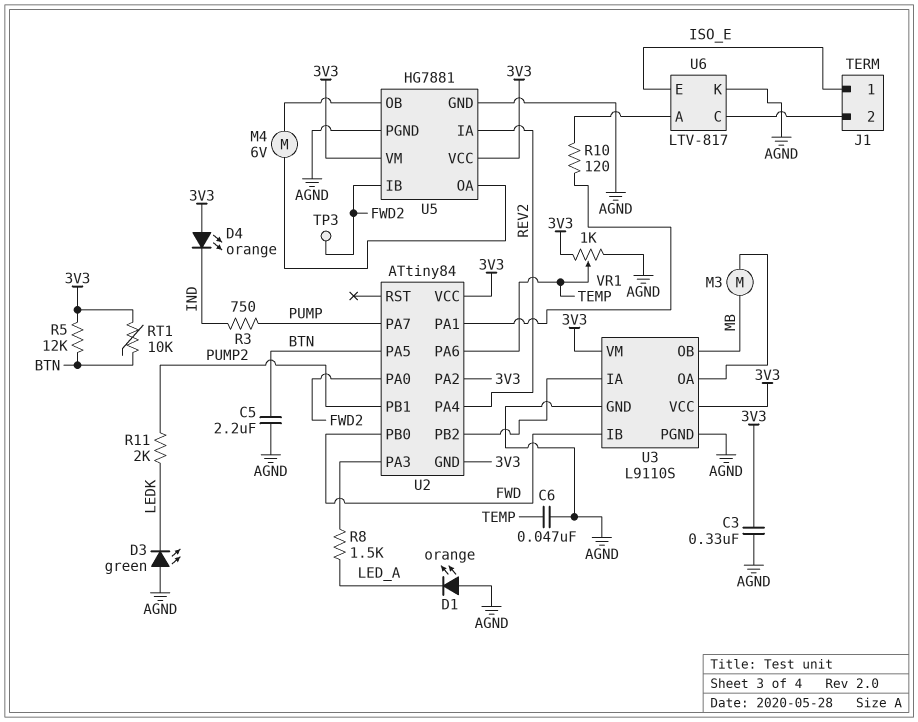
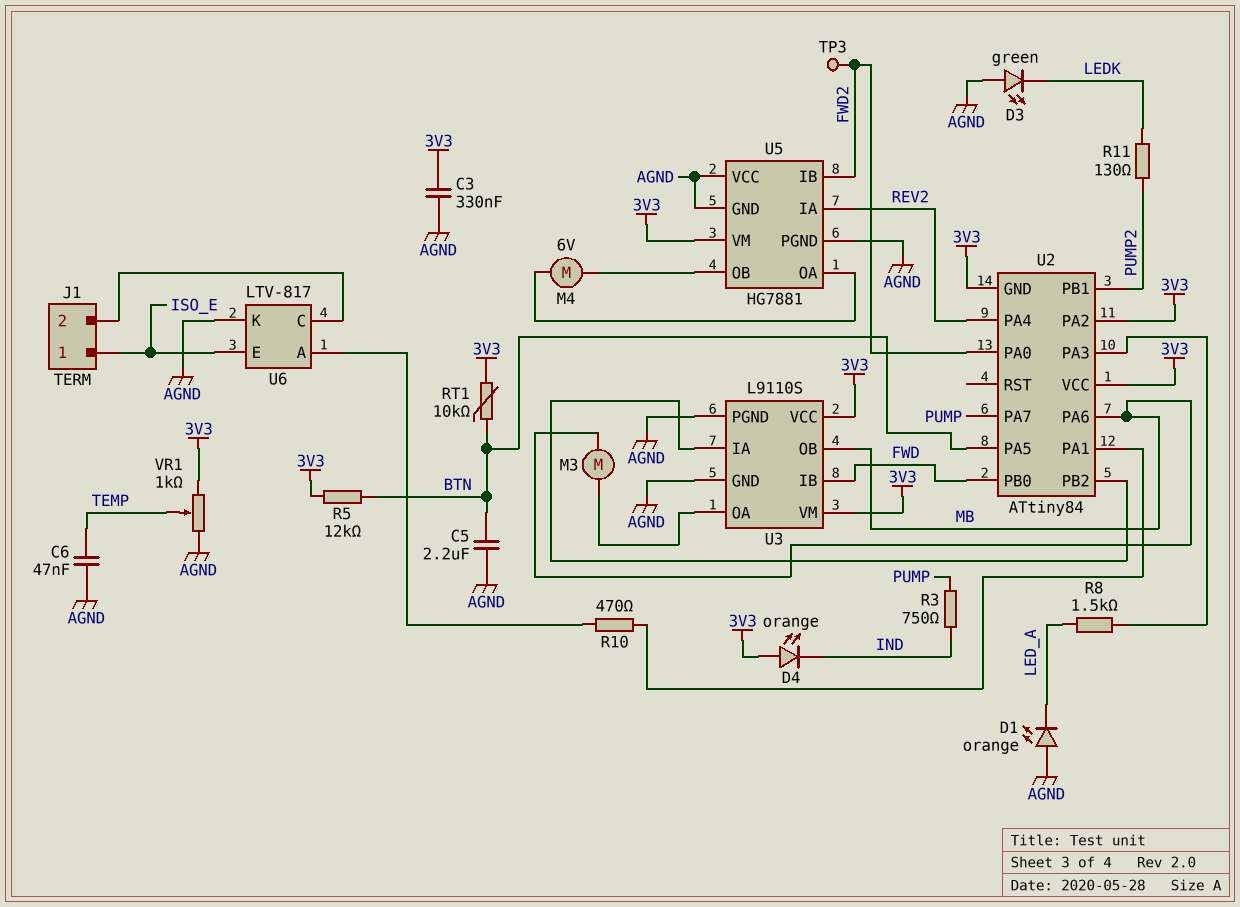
R10: 120 (U2/PA1, U6/A) -> 470 (U2/PA1, U6/A)
R11: 2k (LEDK, PUMP2) -> 130 (LEDK, PUMP2)
U2 pin PA6: TEMP -> MB
U5 pin VCC: 3V3 -> AGND

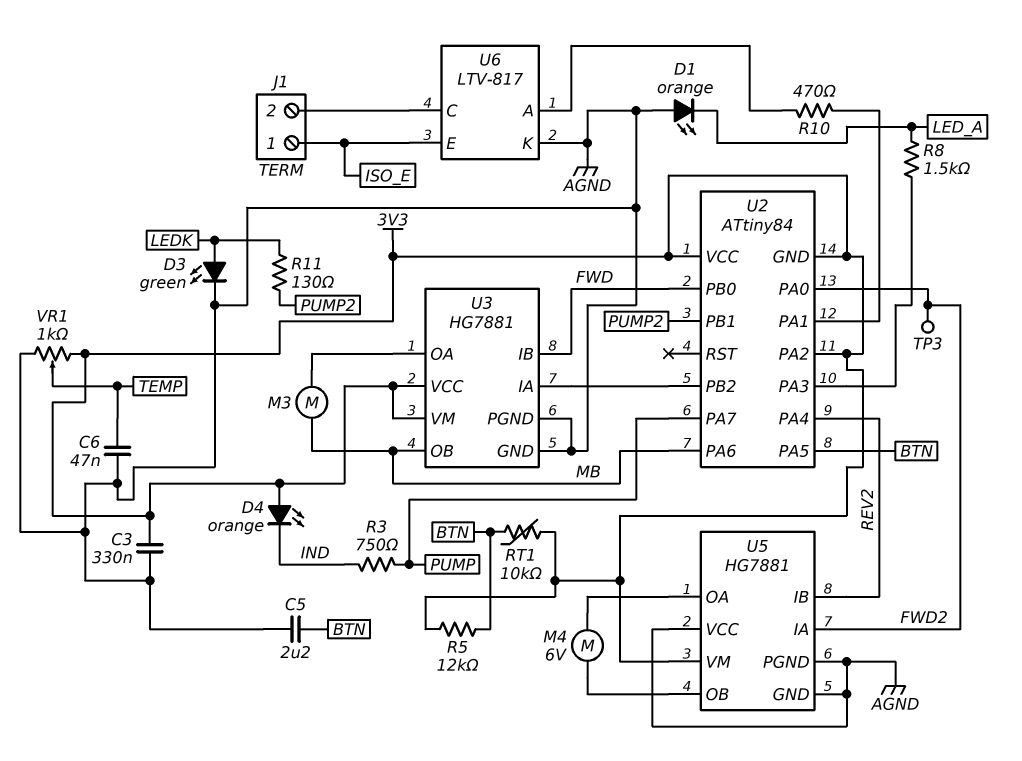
D3: LED green (A AGND, K LEDK) -> LED green (A LEDK, K AGND)
U3: L9110S -> HG7881
U5 pin IA: REV2 -> FWD2
U5 pin IB: FWD2 -> REV2

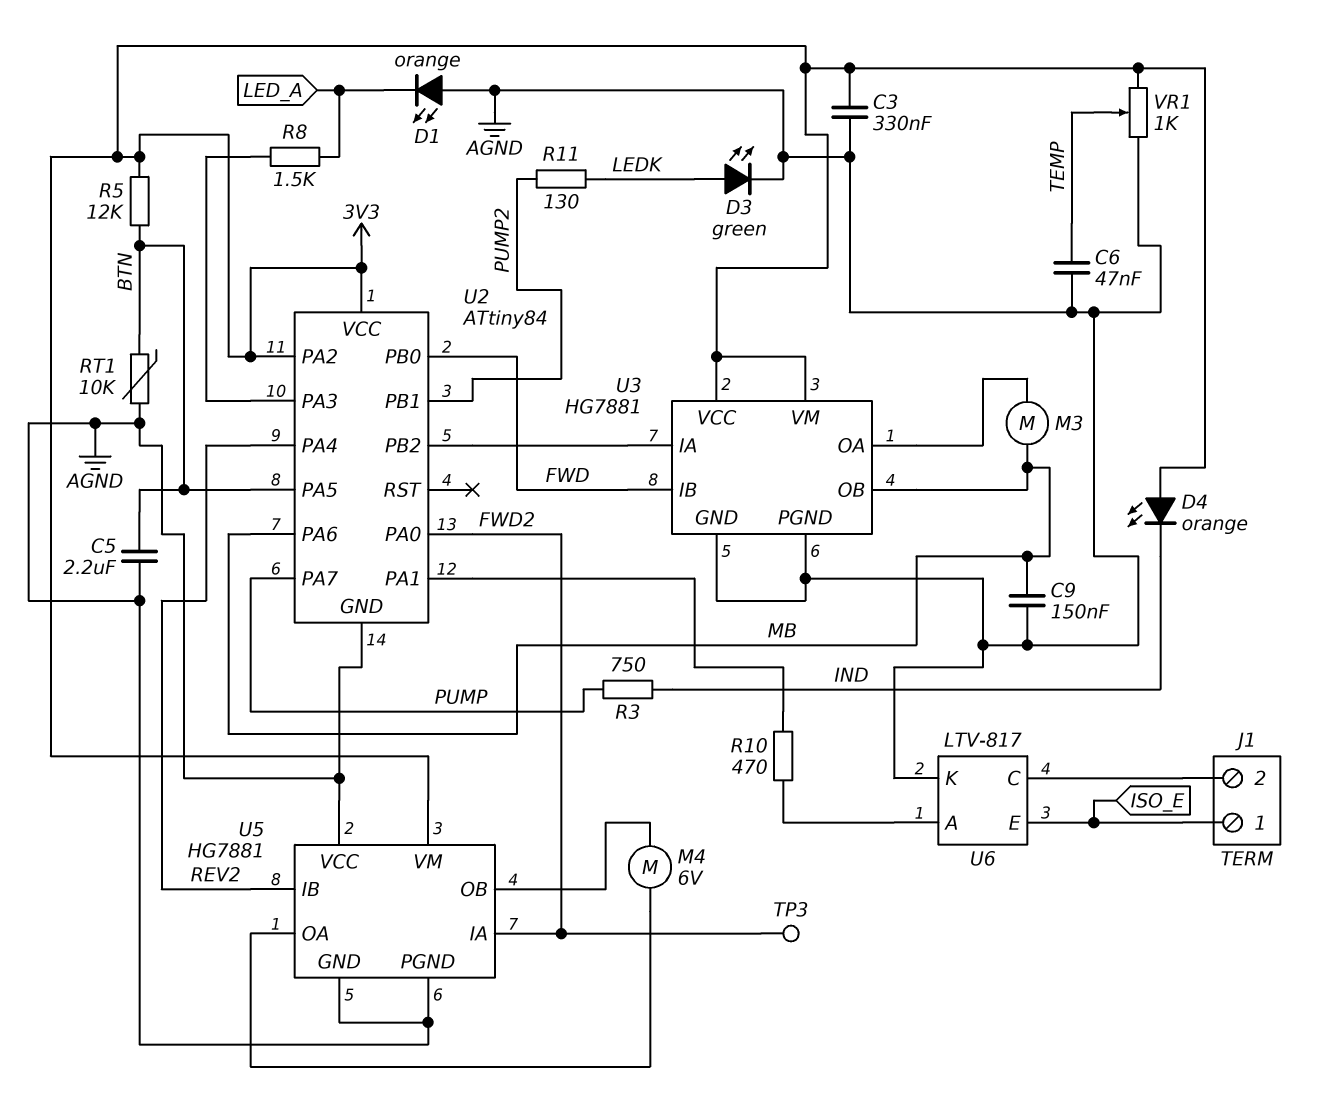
C9: none -> 150nF (AGND, MB)
RT1: 10k (3V3, BTN) -> 10k (AGND, BTN)
U2 pin GND: 3V3 -> AGND

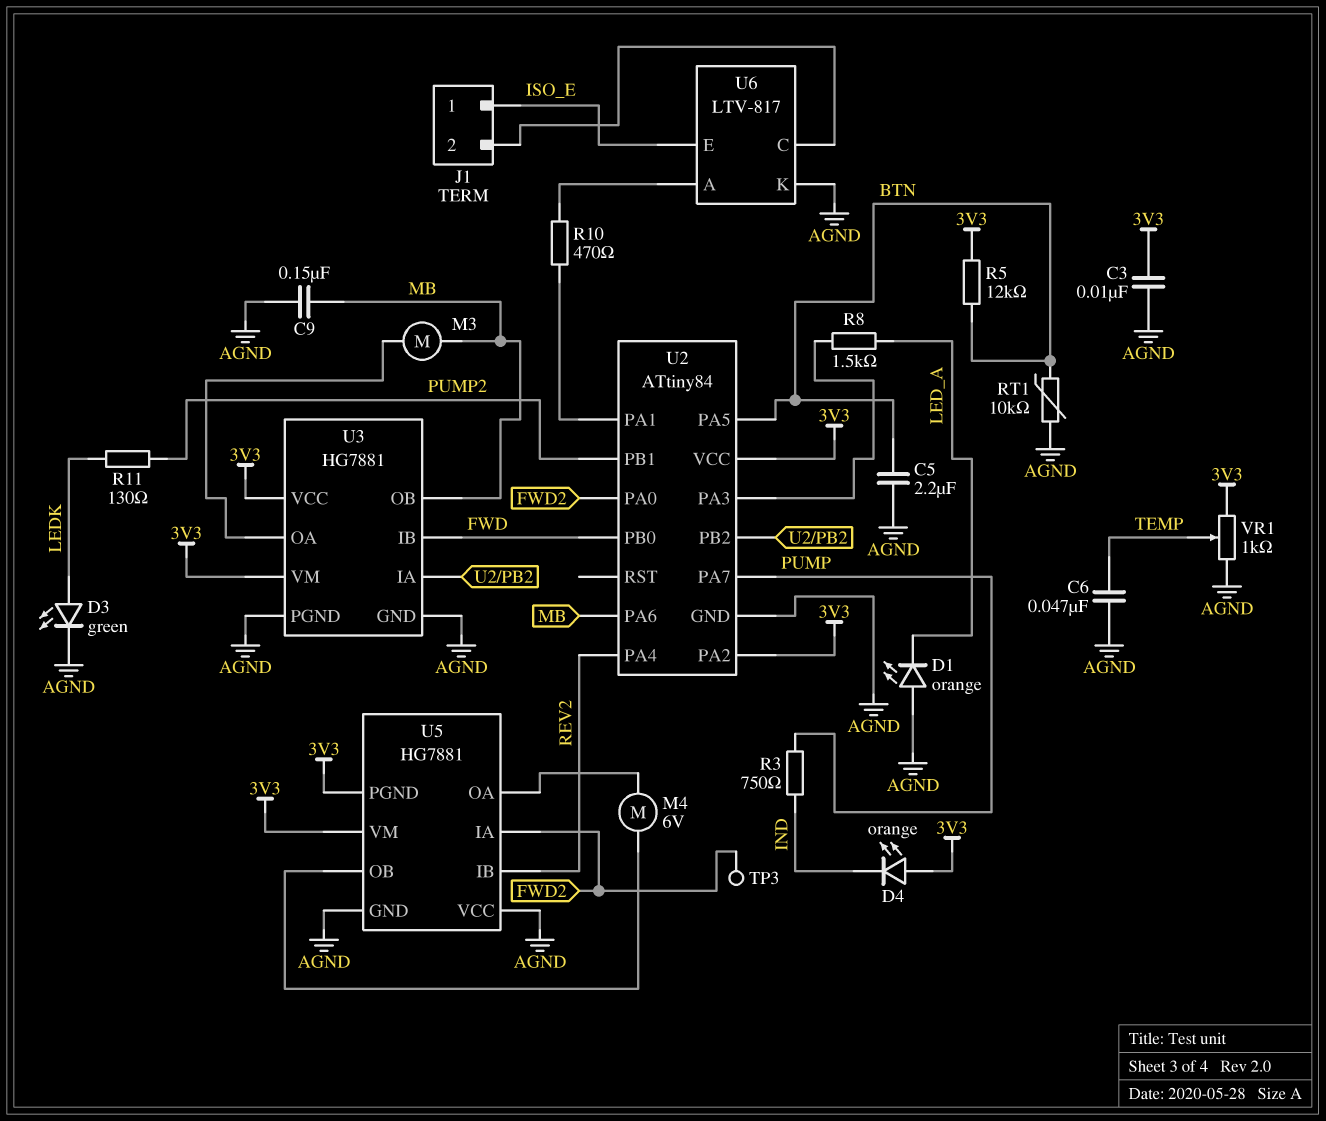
C3: 330nF (3V3, AGND) -> 10nF (3V3, AGND)
U5 pin PGND: AGND -> 3V3

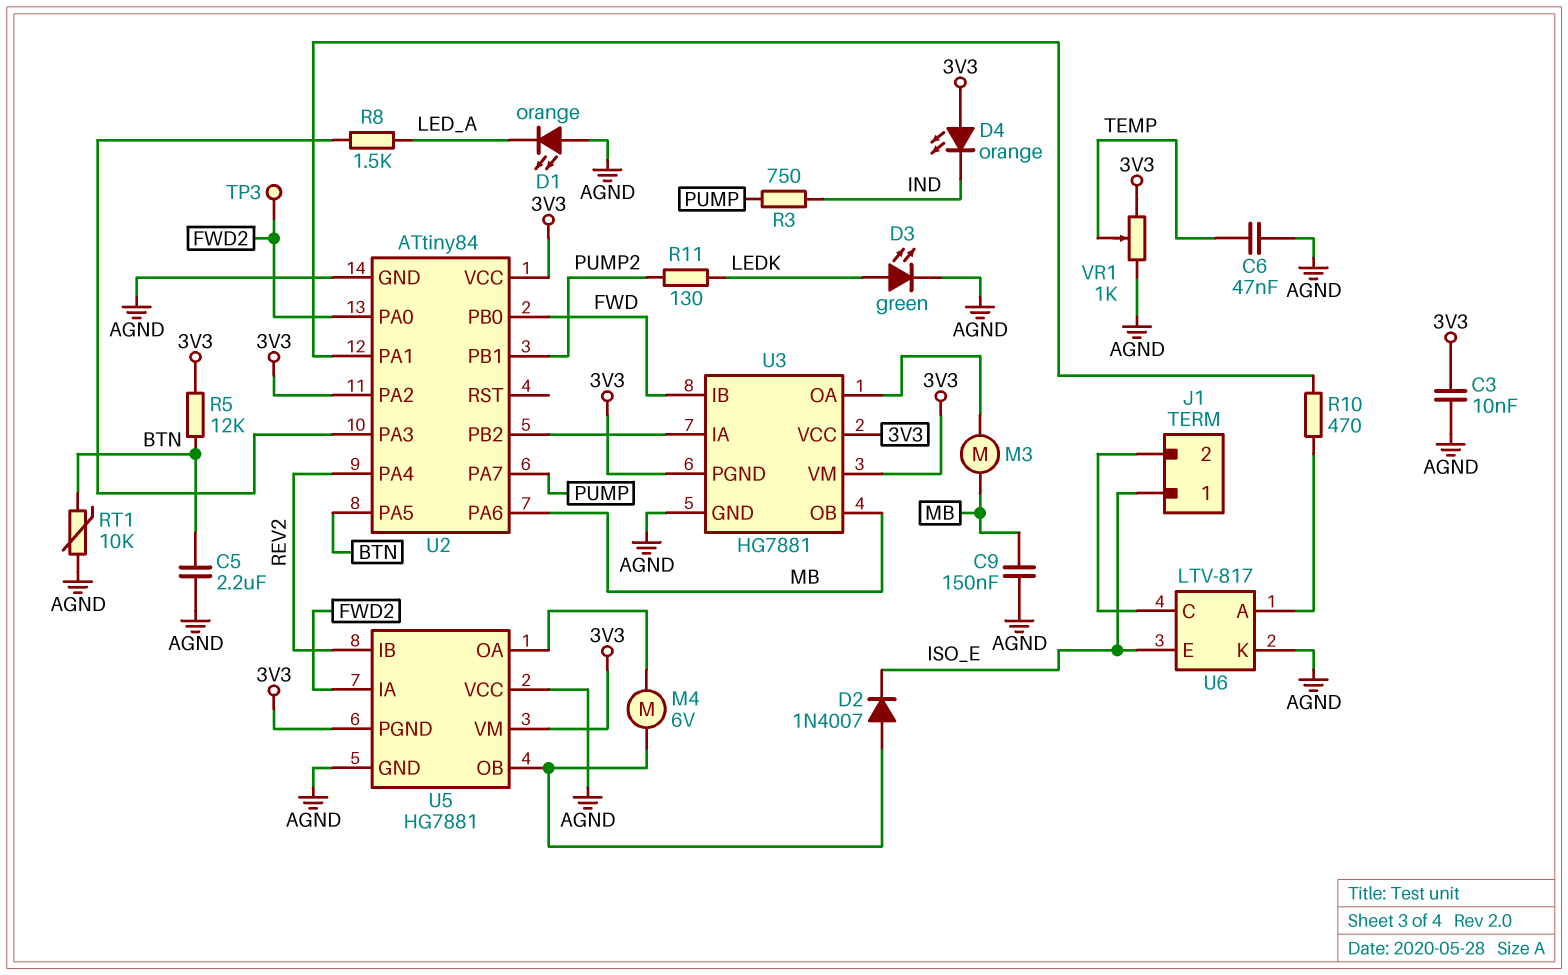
D2: none -> diode 1N4007 (A U5/OB, K ISO_E)
U3 pin PGND: AGND -> 3V3

